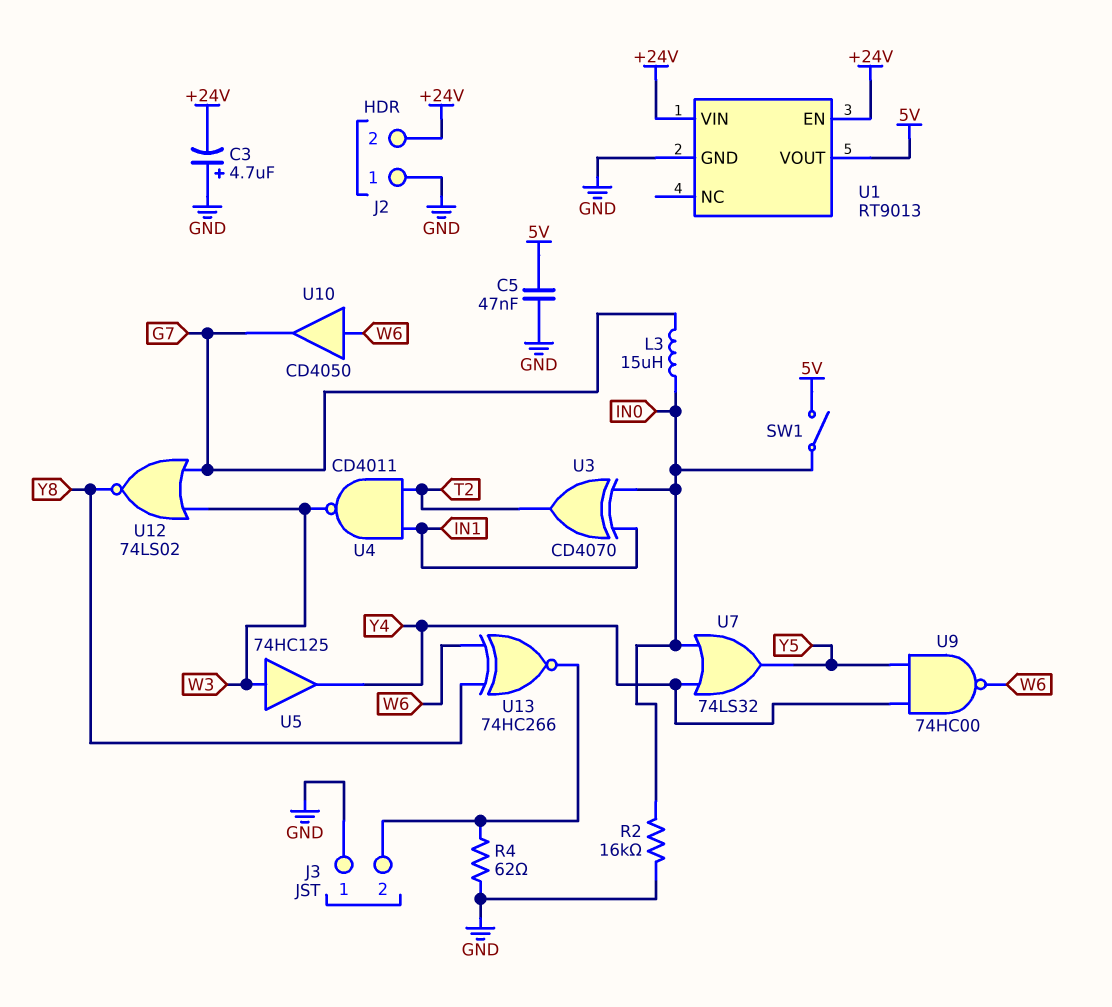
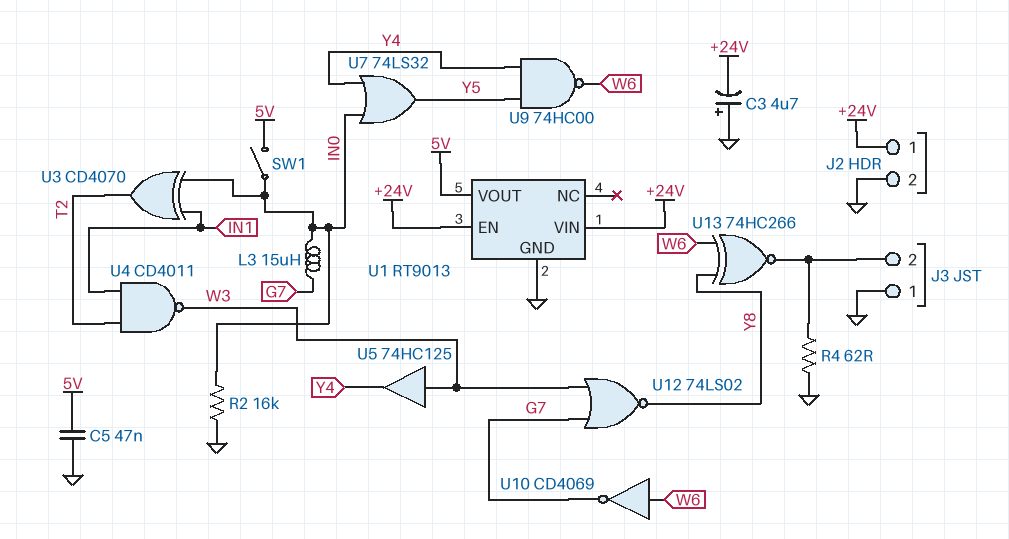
J2 pin 1: GND -> +24V
J2 pin 2: +24V -> GND
U10: buffer CD4050 (in W6, out G7) -> NOT CD4069 (in W6, out G7)

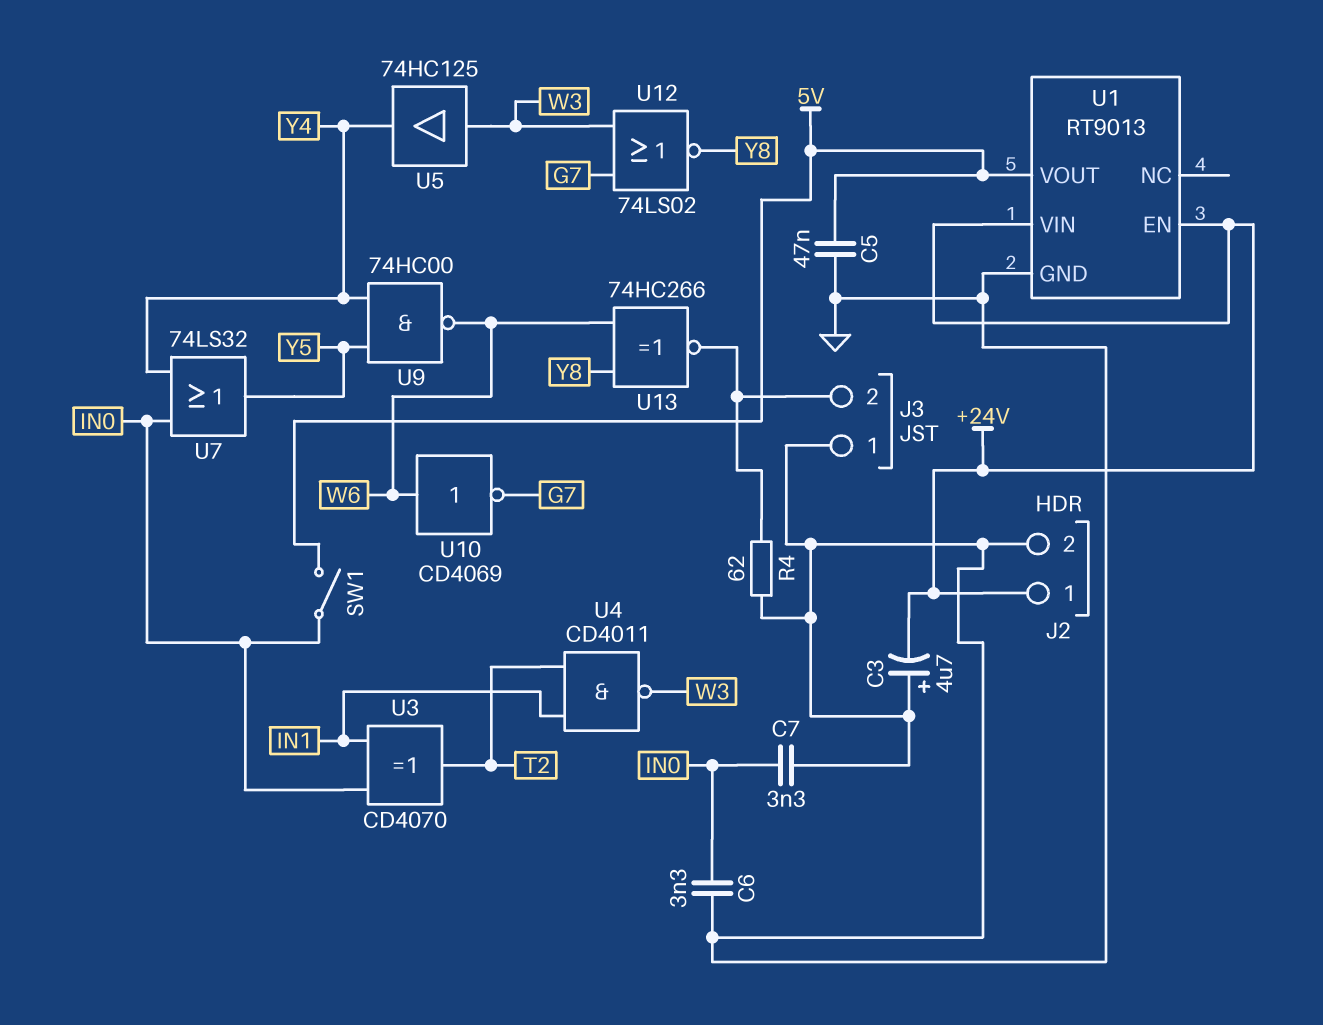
C6: none -> 3.3nF (GND, IN0)
C7: none -> 3.3nF (GND, IN0)
L3: 15uH (G7, IN0) -> none
R2: 16k (GND, IN0) -> none

